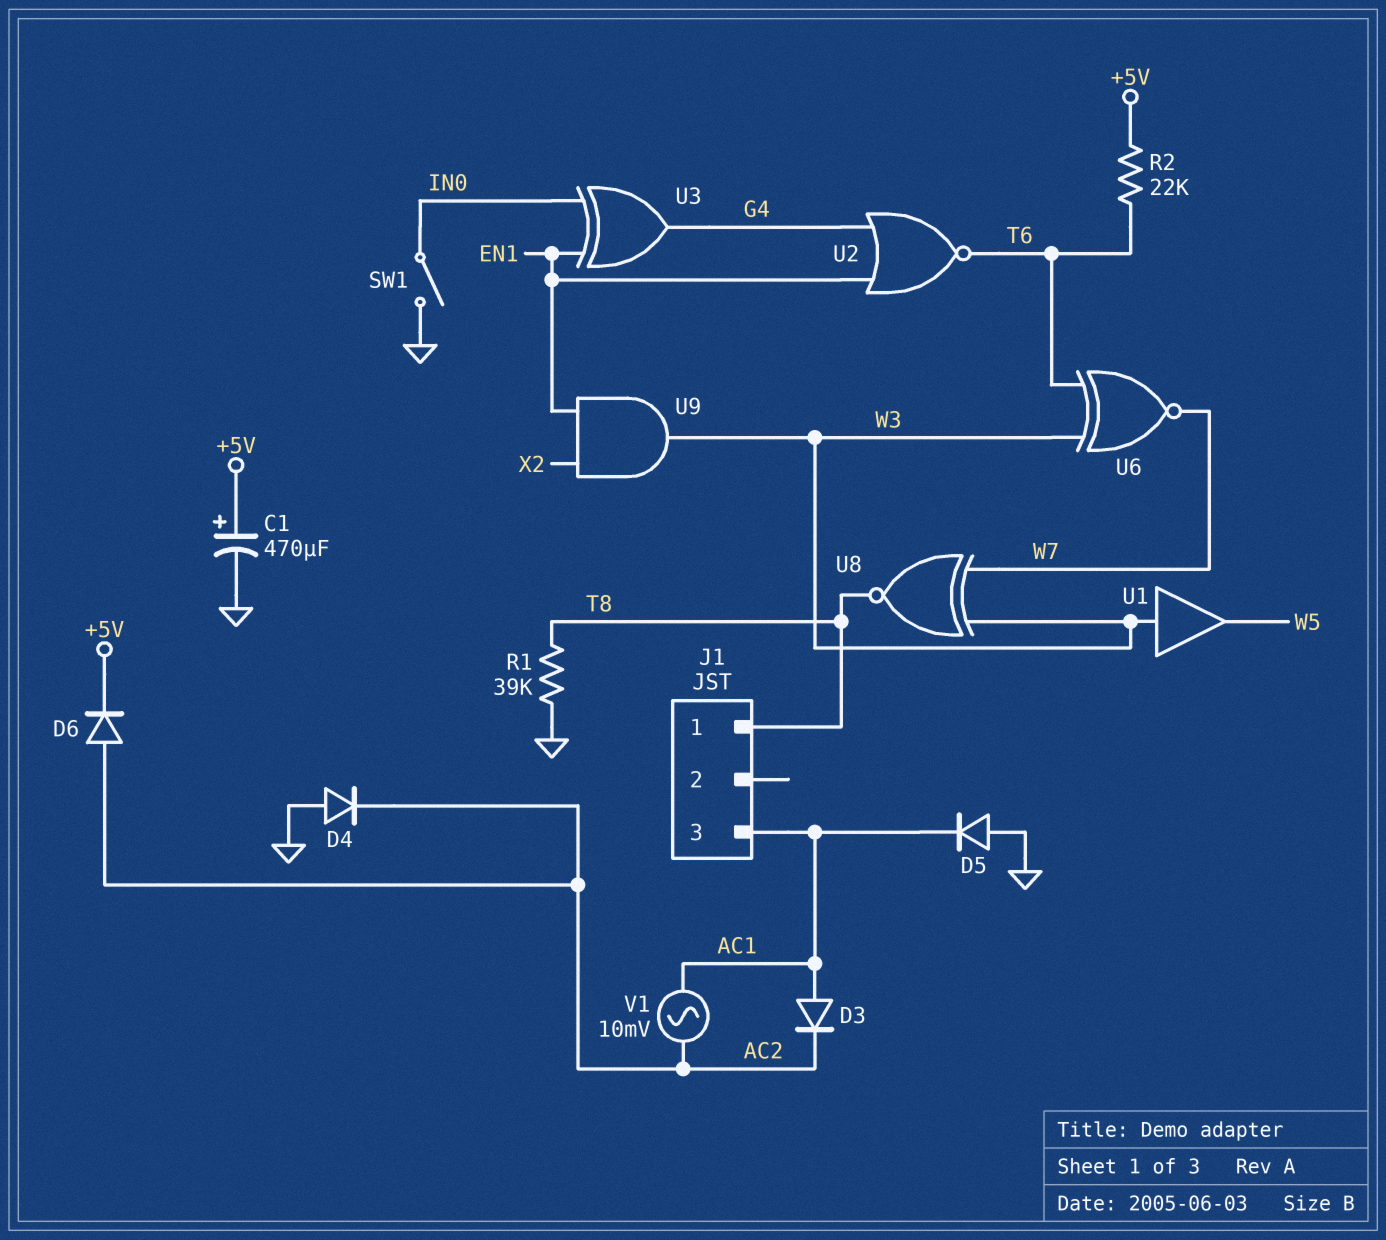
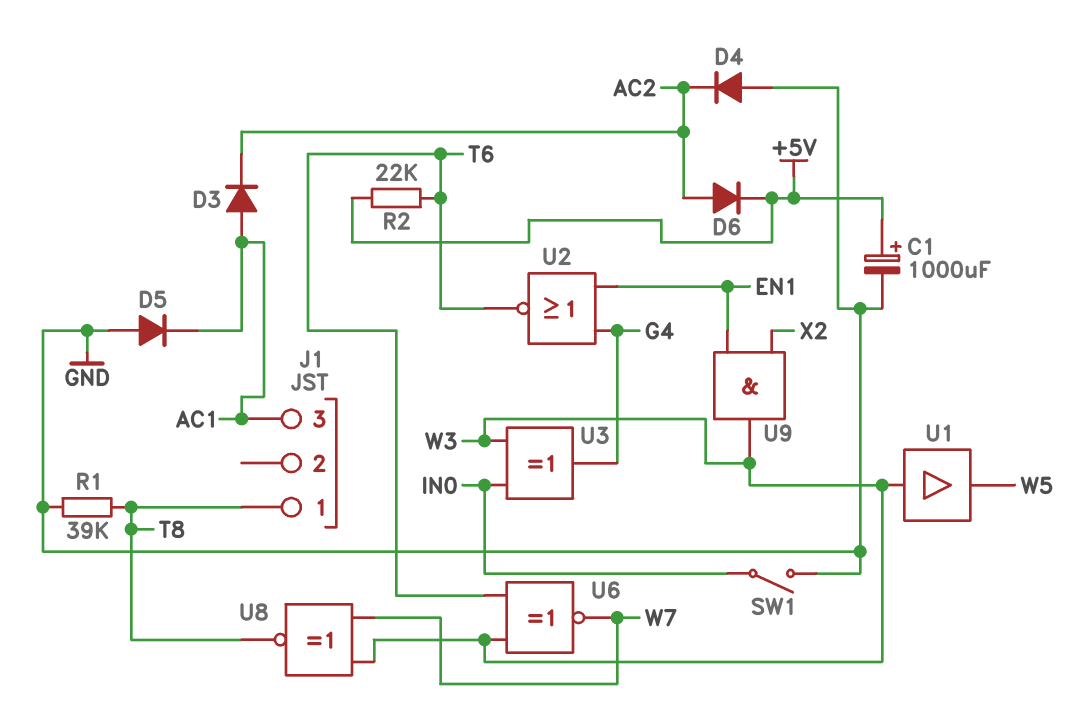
C1: 470uF (plus +5V, minus GND) -> 1000uF (plus +5V, minus GND)
U3: XOR (in EN1, in IN0, out G4) -> XOR (in IN0, in W3, out G4)
V1: AC 10mV (AC1, AC2) -> none

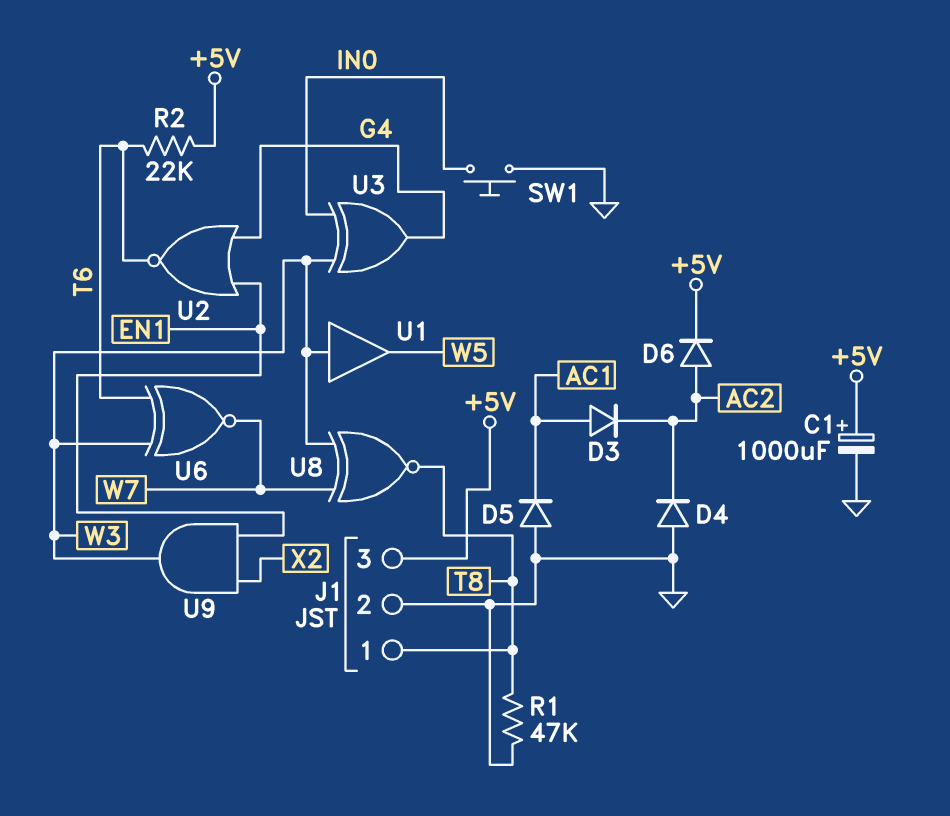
J1 pin 2: none -> GND
J1 pin 3: AC1 -> +5V
R1: 39k (GND, T8) -> 47k (GND, T8)
SW1: switch (GND, IN0) -> button (GND, IN0)

